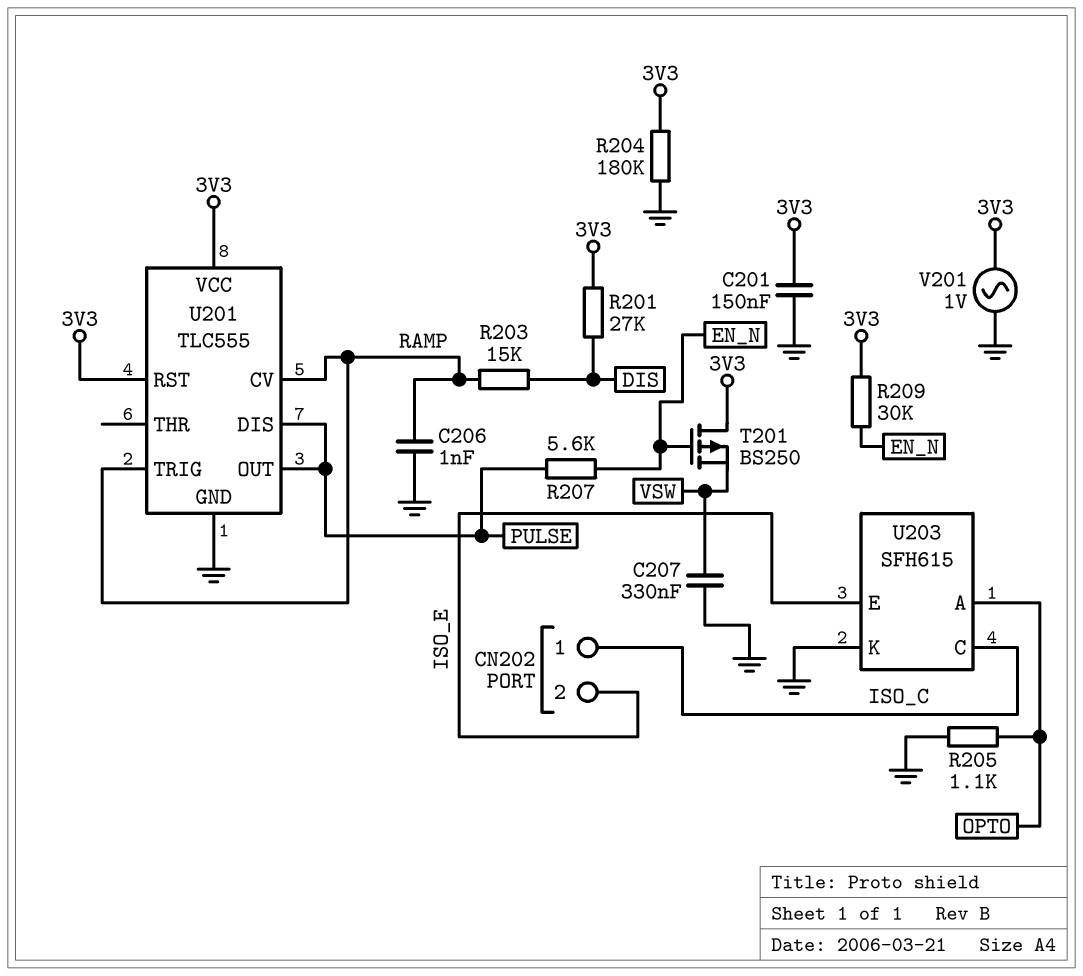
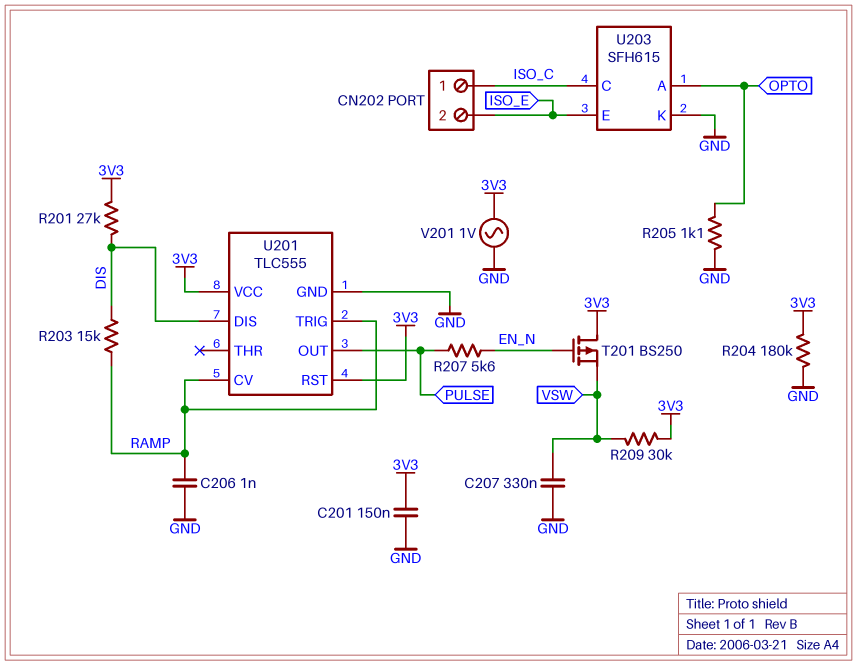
R209: 30k (3V3, EN_N) -> 30k (3V3, VSW)
U201 pin DIS: PULSE -> DIS

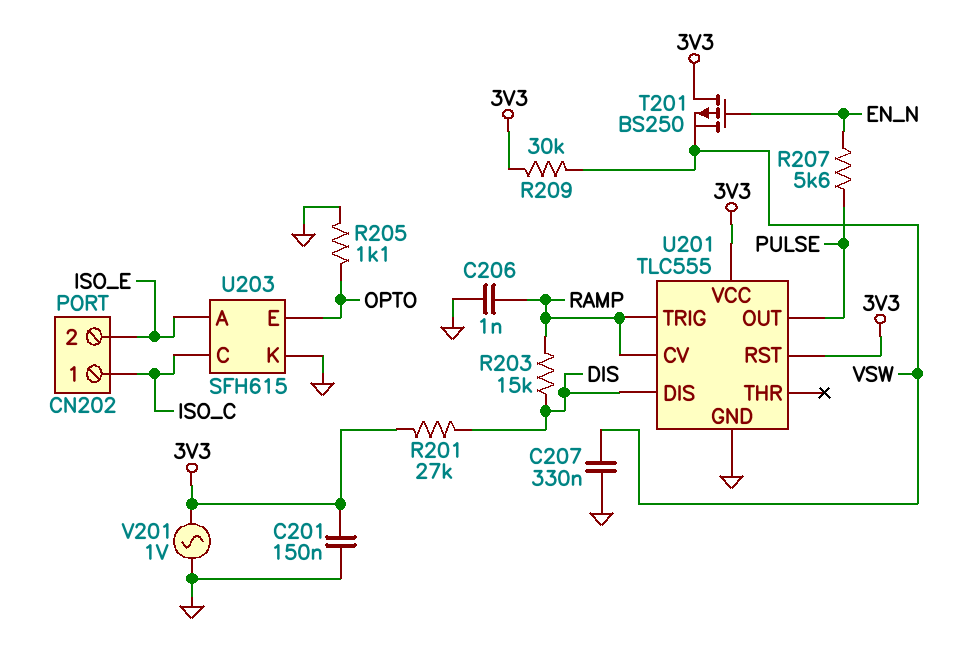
R204: 180k (3V3, GND) -> none
U203 pin A: OPTO -> ISO_E
U203 pin E: ISO_E -> OPTO

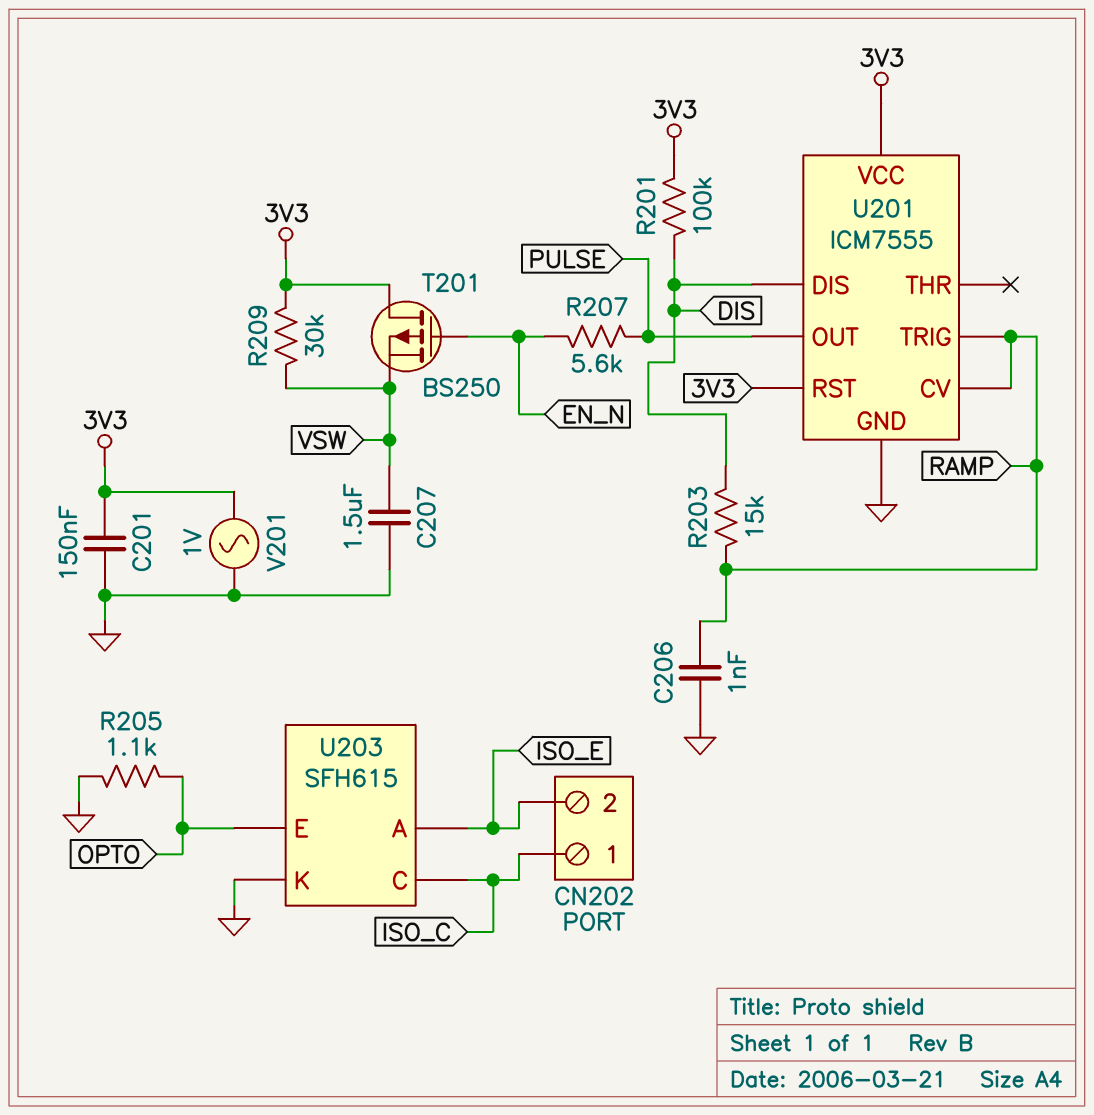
C207: 330nF (GND, VSW) -> 1.5uF (GND, VSW)
R201: 27k (3V3, DIS) -> 100k (3V3, DIS)
U201: TLC555 -> ICM7555

